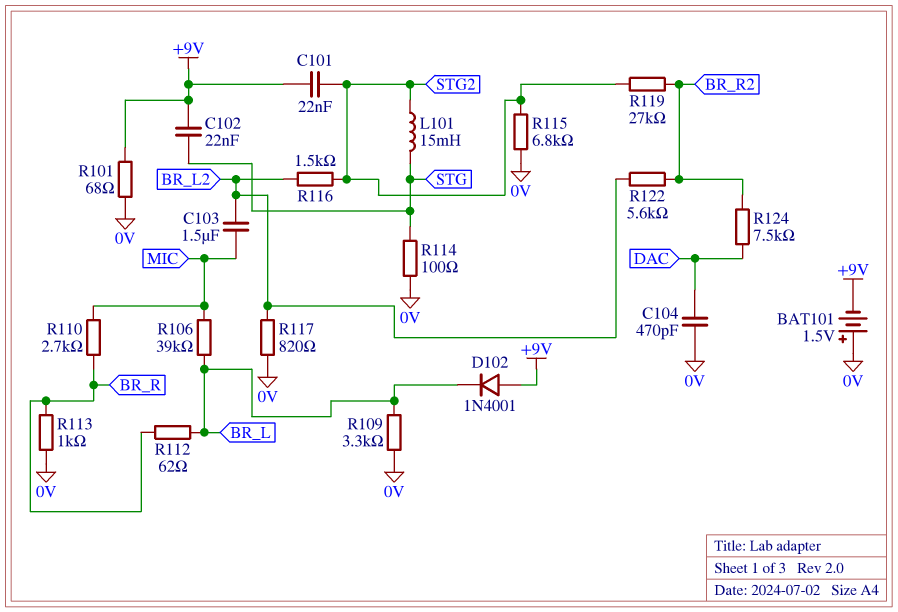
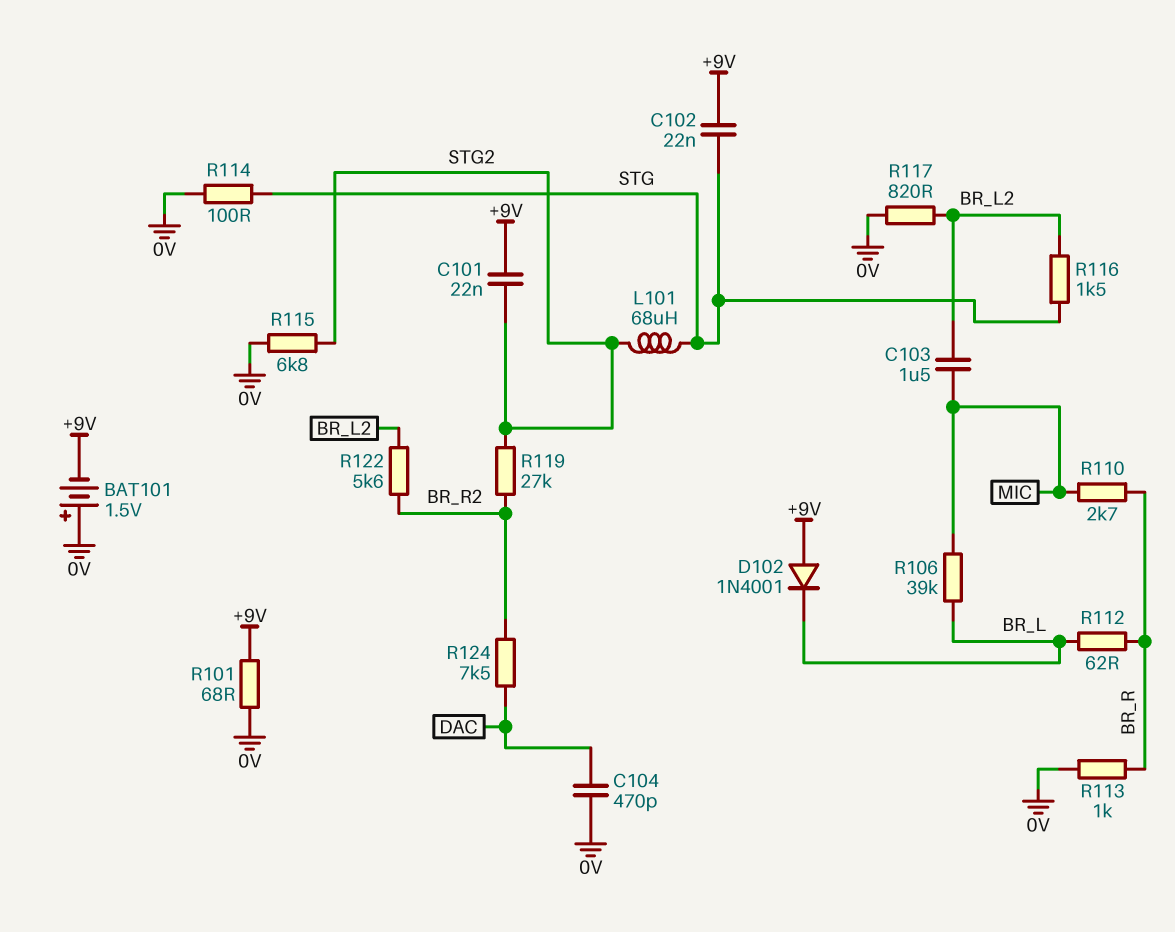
L101: 15mH (STG, STG2) -> 68uH (STG, STG2)
R109: 3.3k (0V, BR_L) -> none
R116: 1.5k (BR_L2, STG2) -> 1.5k (BR_L2, STG)

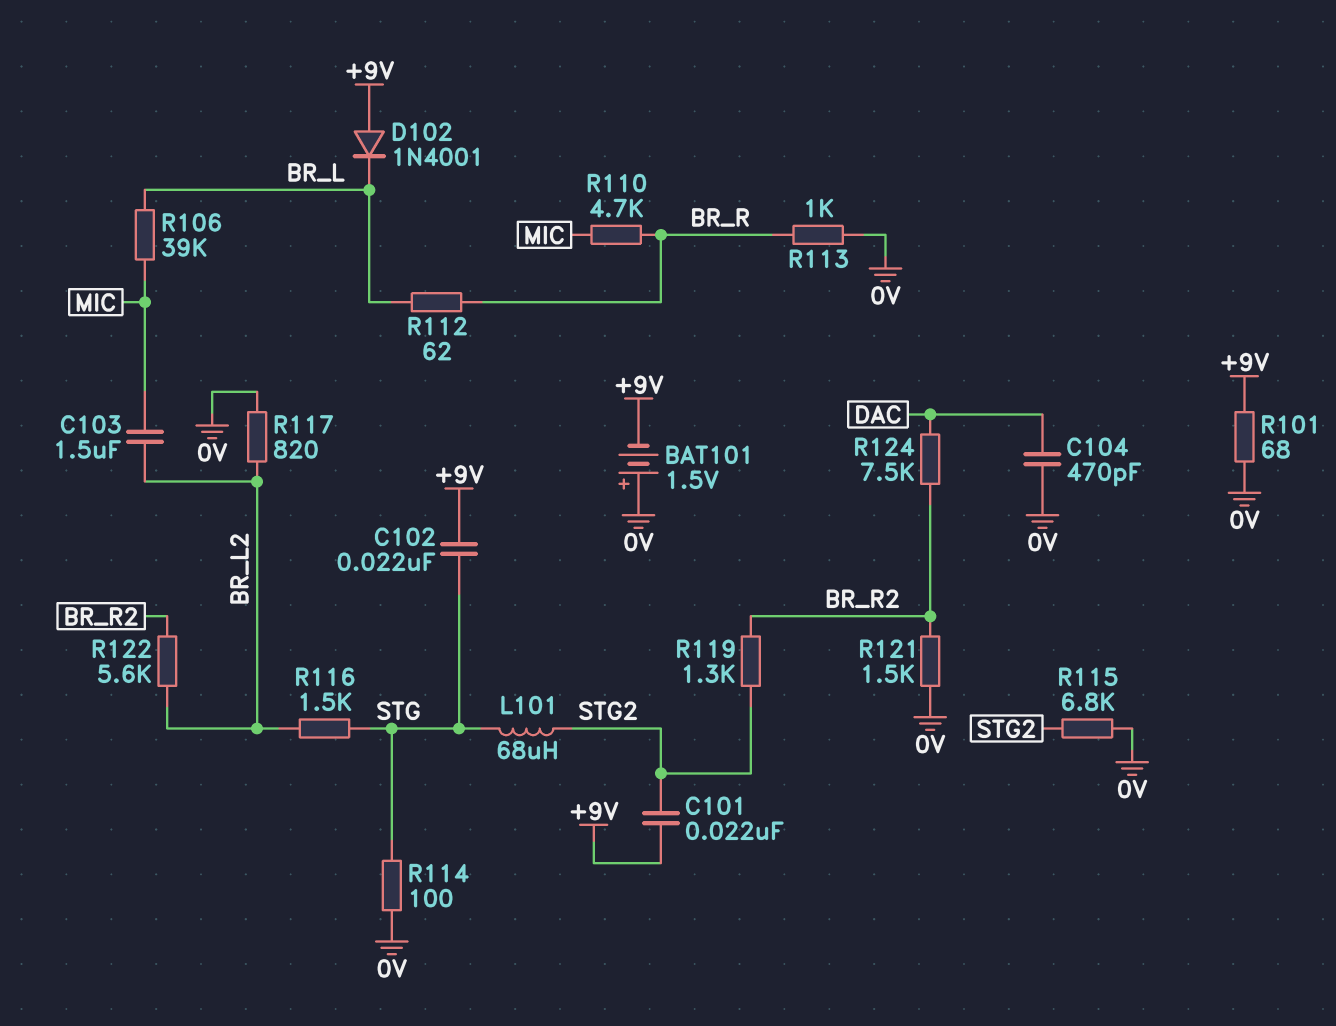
R110: 2.7k (BR_R, MIC) -> 4.7k (BR_R, MIC)
R119: 27k (BR_R2, STG2) -> 1.3k (BR_R2, STG2)
R121: none -> 1.5k (0V, BR_R2)

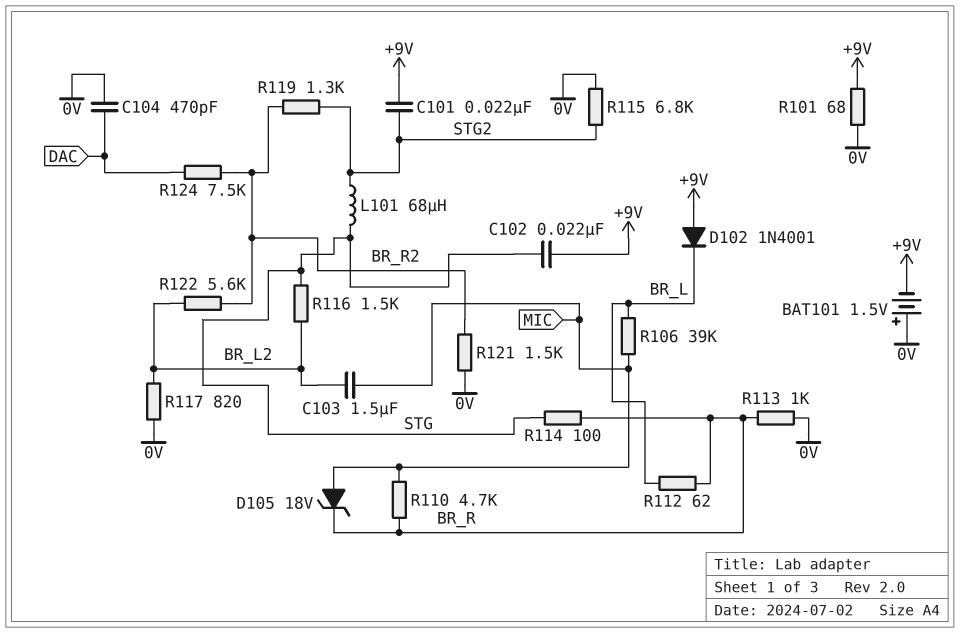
D105: none -> zener 18V (A MIC, K BR_R)
R114: 100 (0V, STG) -> 100 (BR_R, STG)

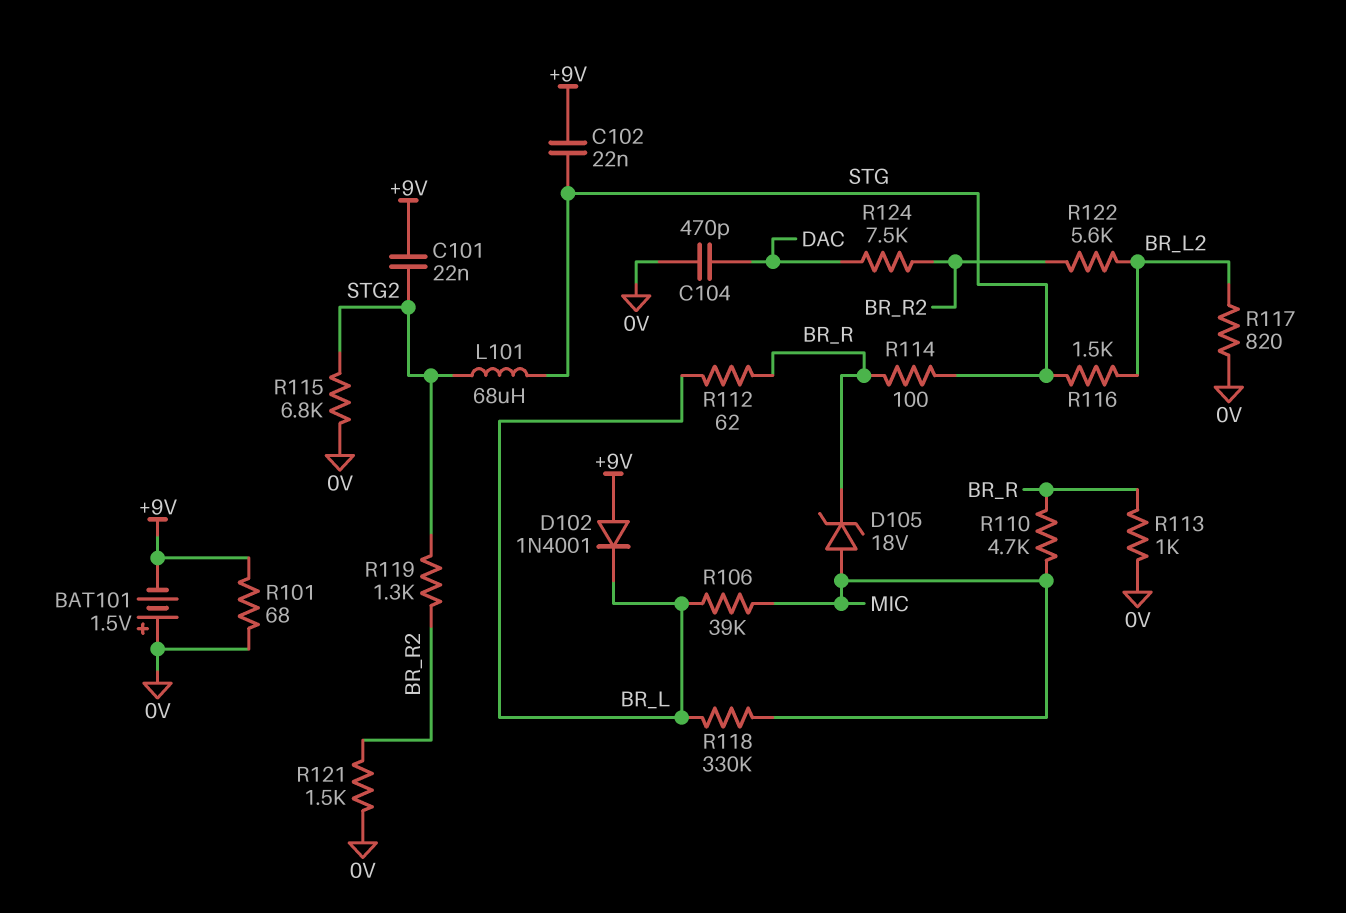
C103: 1.5uF (BR_L2, MIC) -> none
R118: none -> 330k (BR_L, MIC)

